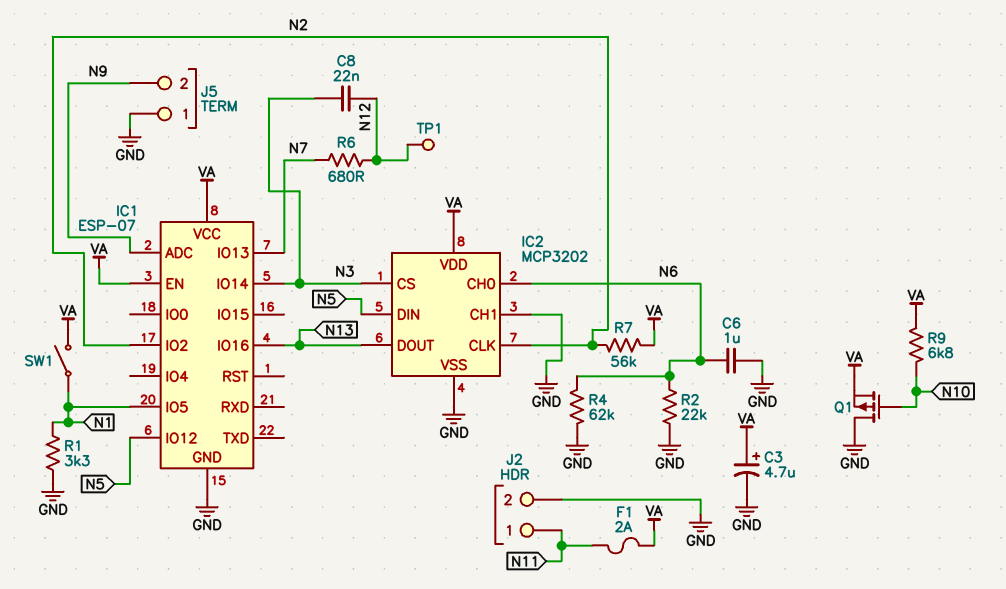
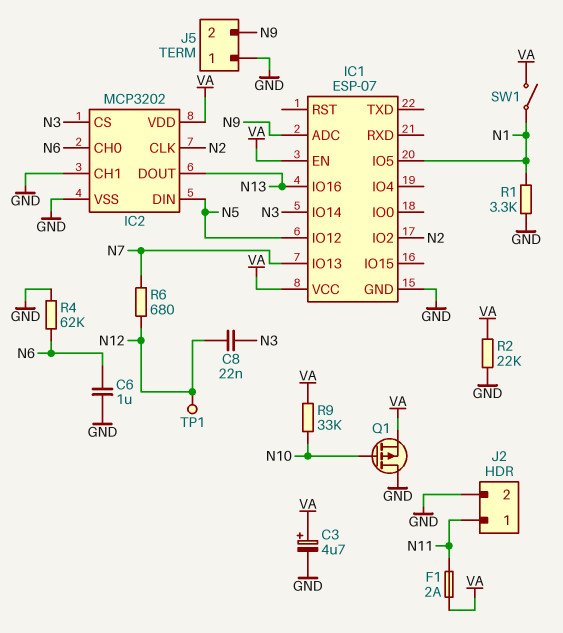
R2: 22k (GND, N6) -> 22k (GND, VA)
R7: 56k (N2, VA) -> none
R9: 6.8k (N10, VA) -> 33k (N10, VA)

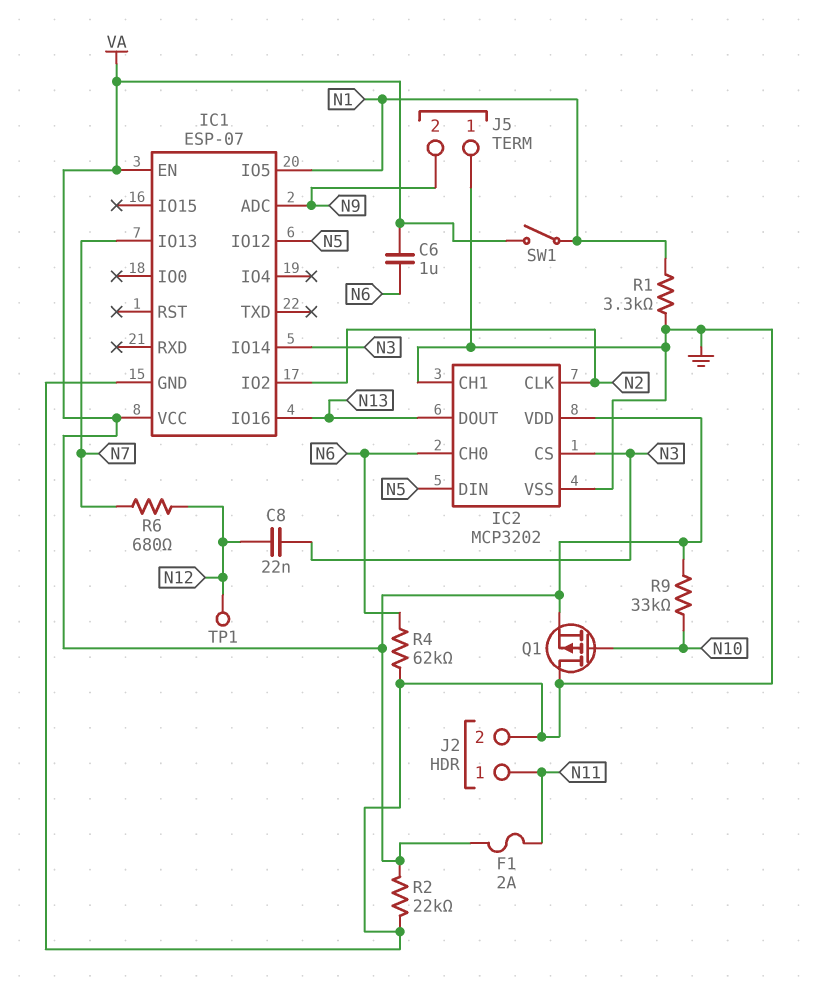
C3: 4.7uF (plus VA, minus GND) -> none
C6: 1uF (GND, N6) -> 1uF (N6, VA)

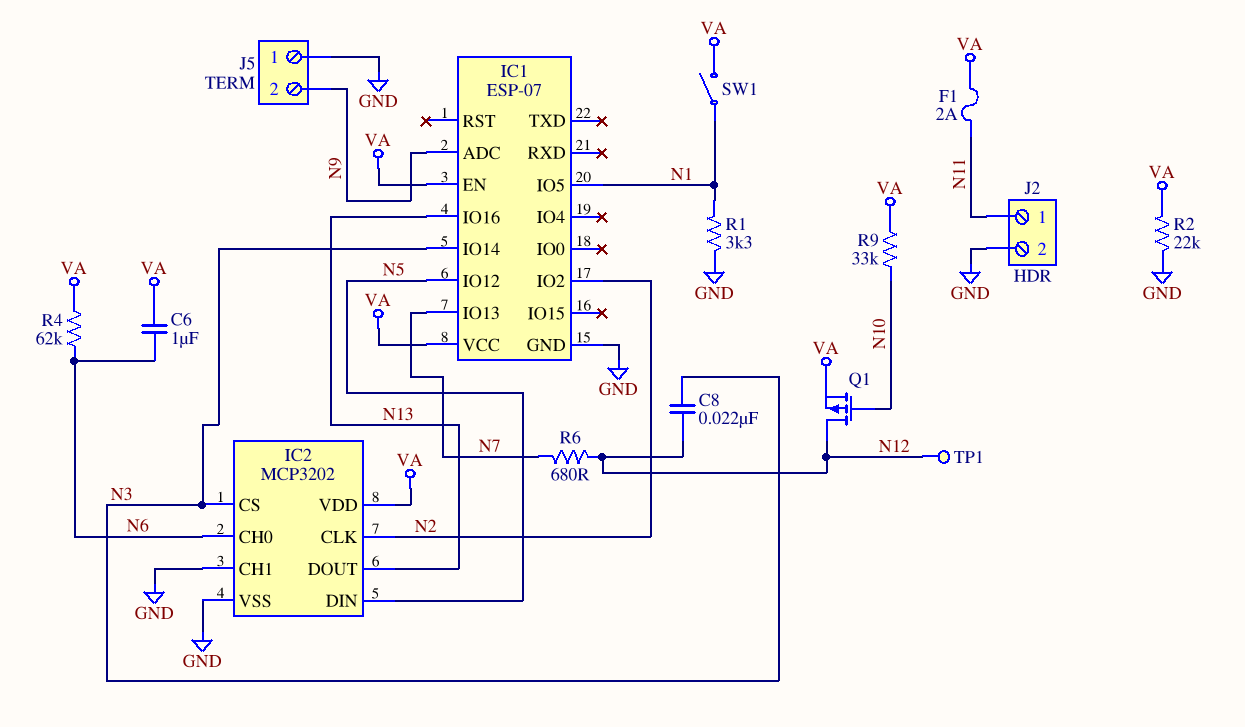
Q1: PMOS (G N10, D GND, S VA) -> PMOS (G N10, D N12, S VA)
R4: 62k (GND, N6) -> 62k (N6, VA)

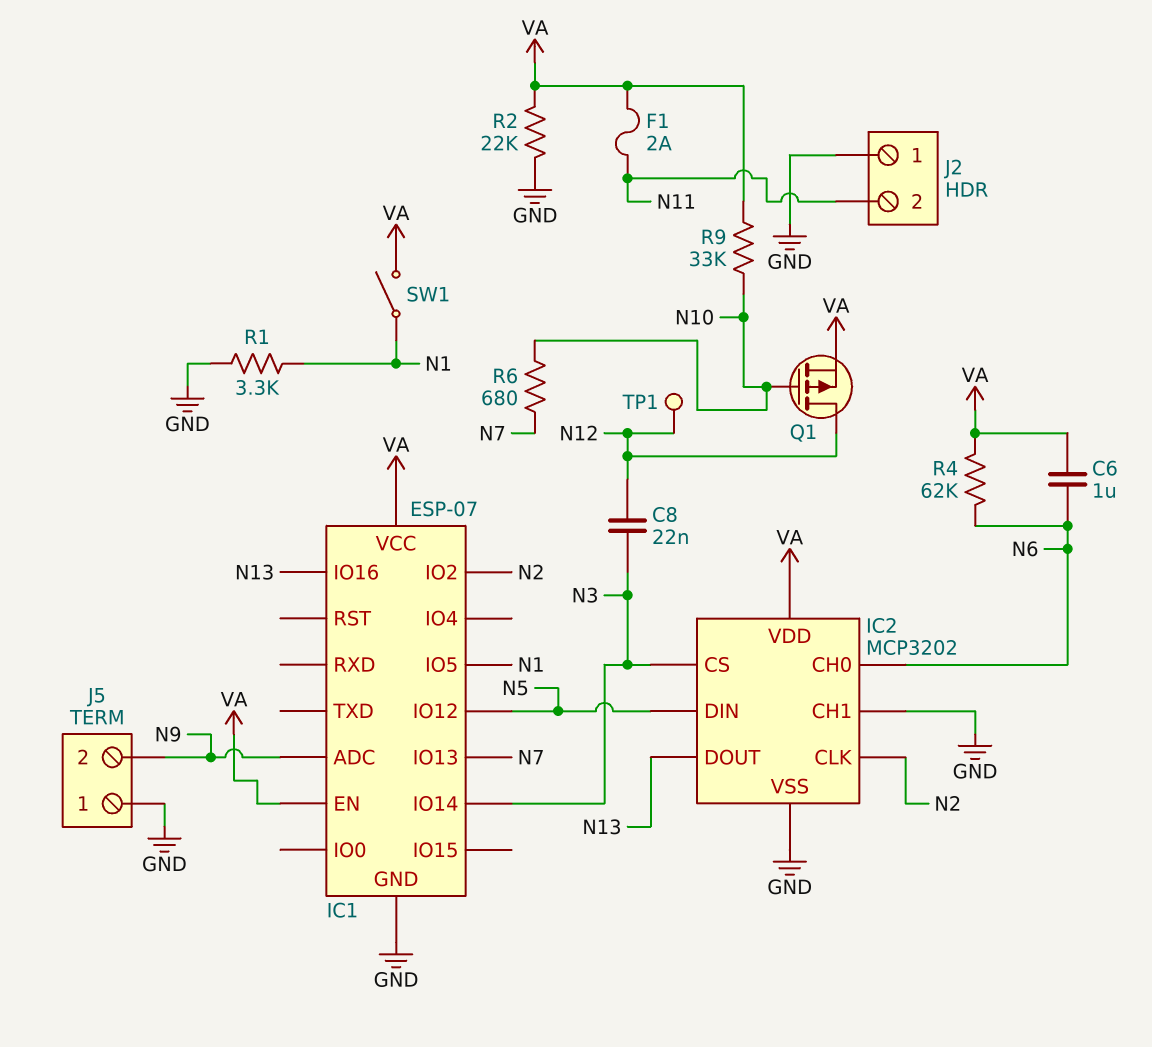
J2 pin 1: N11 -> GND
J2 pin 2: GND -> N11
R6: 680 (N7, N12) -> 680 (N7, N10)

